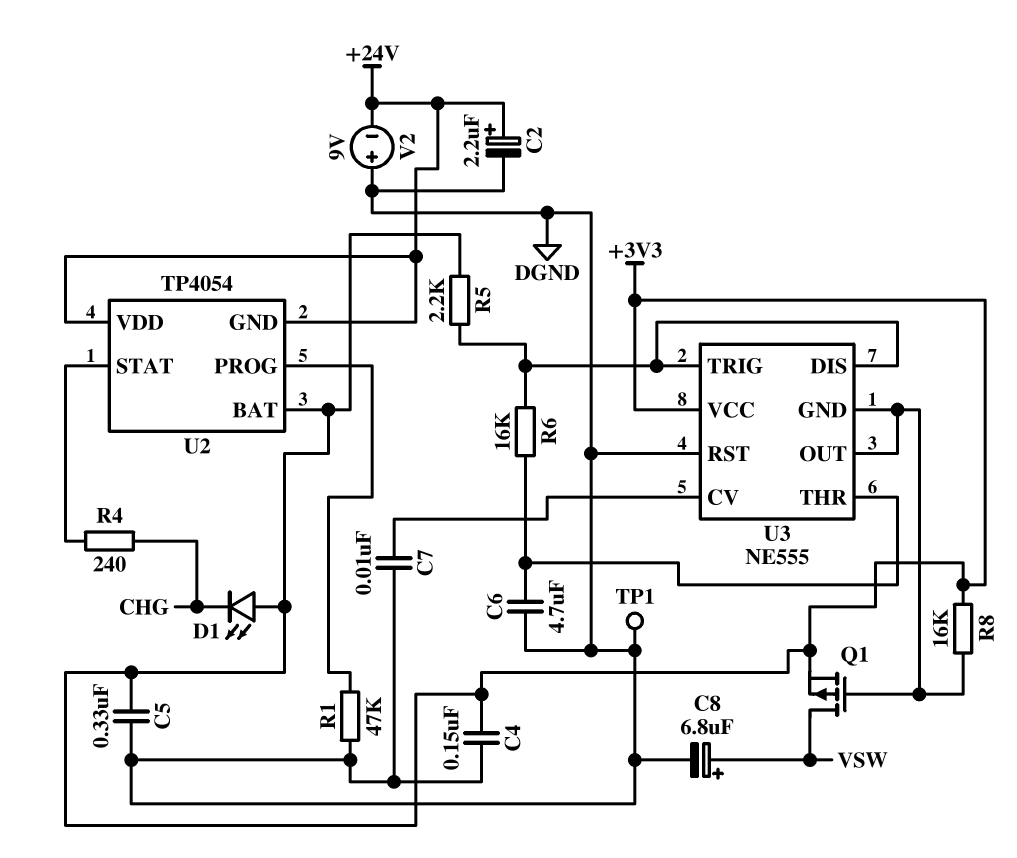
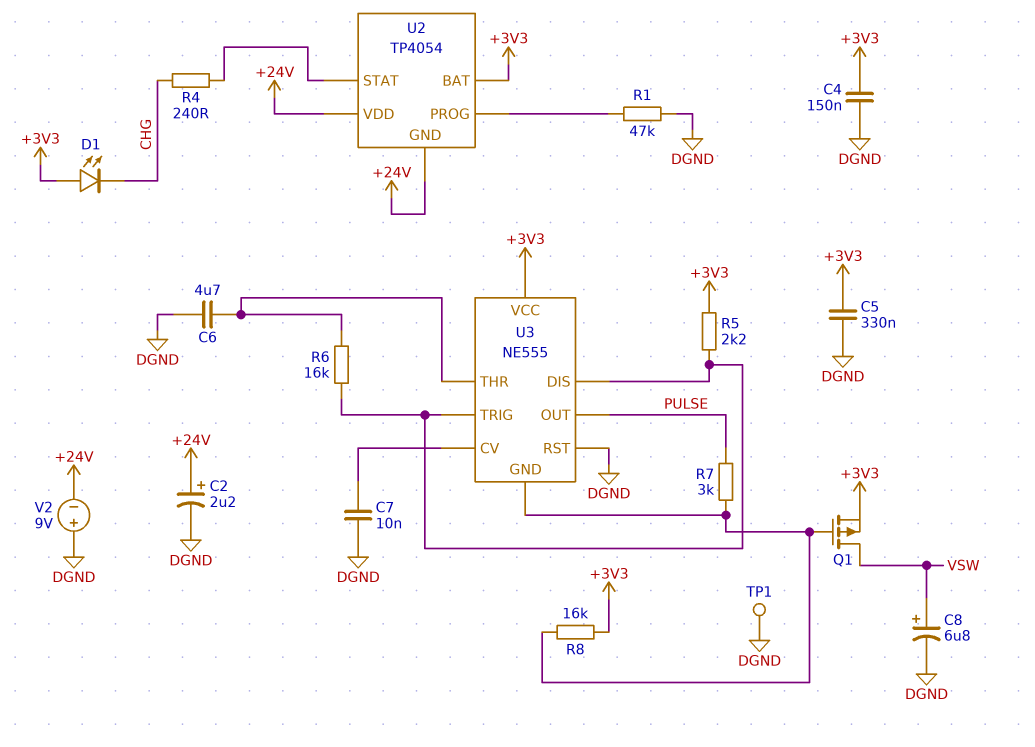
R7: none -> 3k (PULSE, U3/GND)
U3 pin OUT: U3/GND -> PULSE

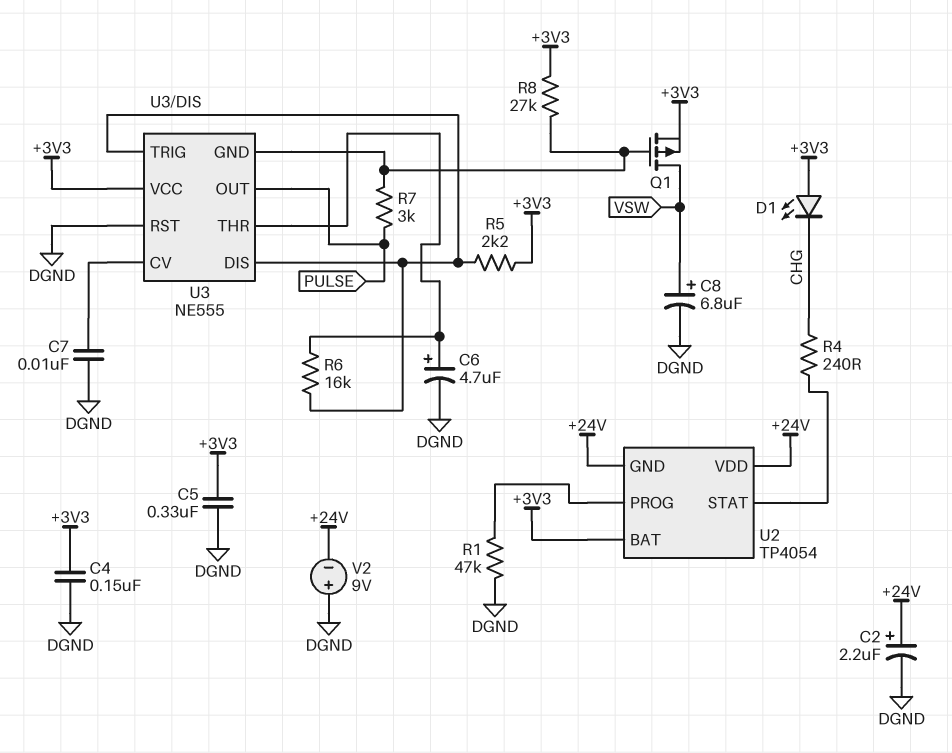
C6: 4.7uF (DGND, U3/THR) -> 4.7uF (plus U3/THR, minus DGND)
R8: 16k (+3V3, U3/GND) -> 27k (+3V3, U3/GND)
TP1: test point (DGND) -> none

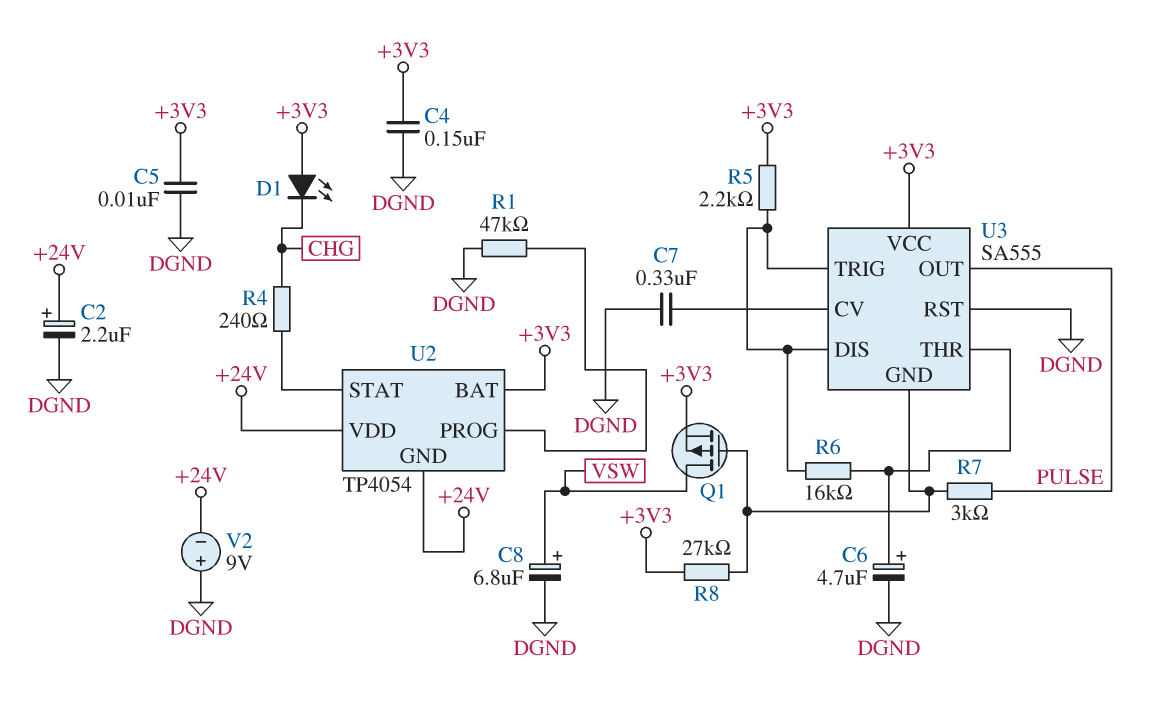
C5: 330nF (+3V3, DGND) -> 10nF (+3V3, DGND)
C7: 10nF (DGND, U3/CV) -> 330nF (DGND, U3/CV)
U3: NE555 -> SA555

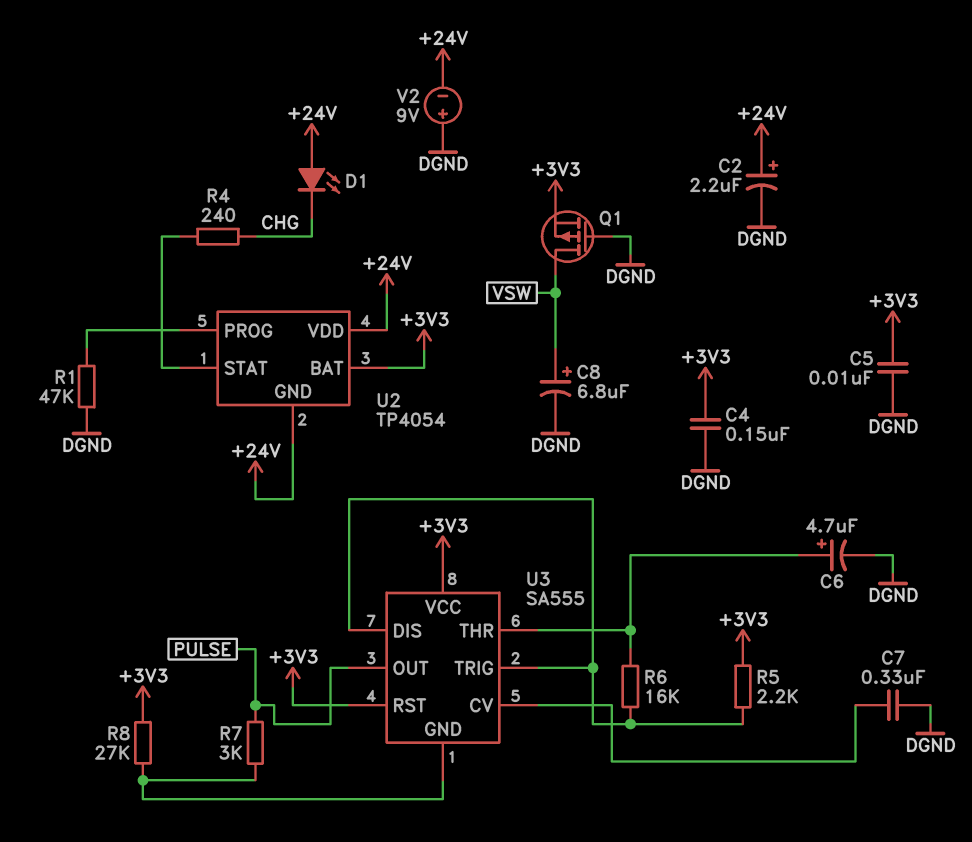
D1: LED (A +3V3, K CHG) -> LED (A +24V, K CHG)
Q1: PMOS (G U3/GND, D VSW, S +3V3) -> PMOS (G DGND, D VSW, S +3V3)
U3 pin RST: DGND -> +3V3

